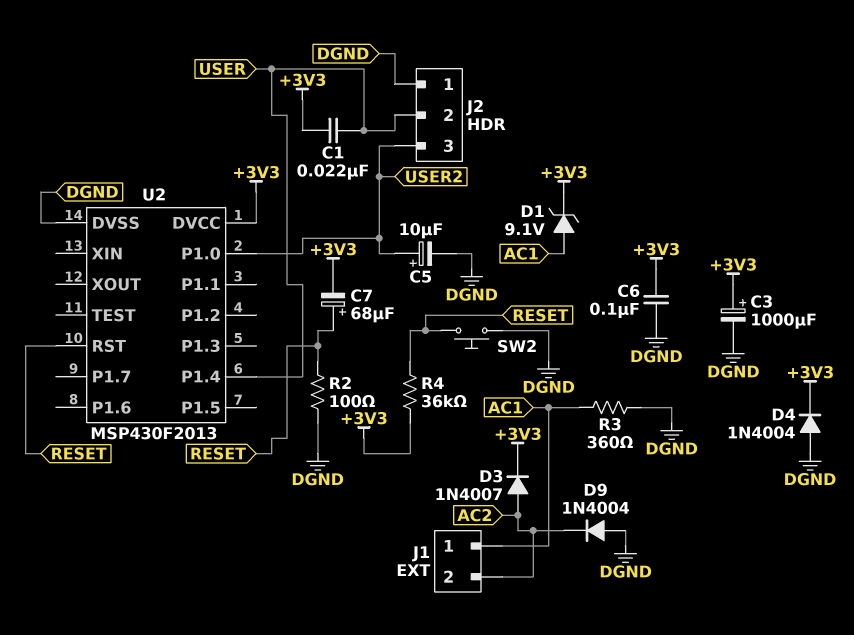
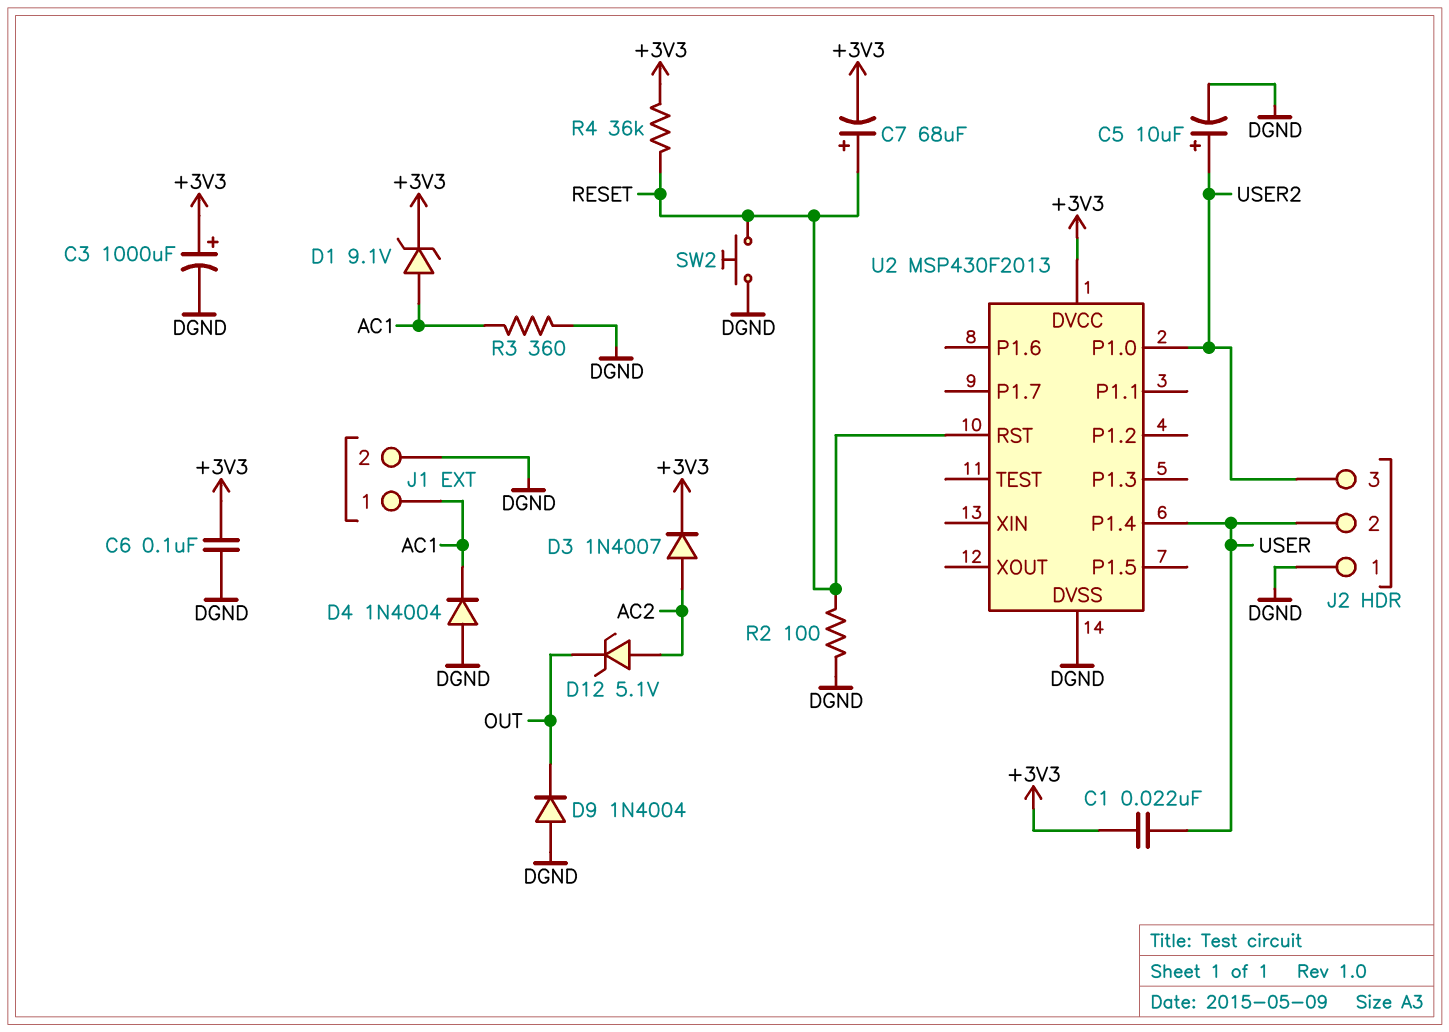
D4: diode 1N4004 (A DGND, K +3V3) -> diode 1N4004 (A DGND, K AC1)
D9: diode 1N4004 (A DGND, K AC2) -> diode 1N4004 (A DGND, K OUT)
D12: none -> zener 5.1V (A AC2, K OUT)
J1 pin 2: AC2 -> DGND

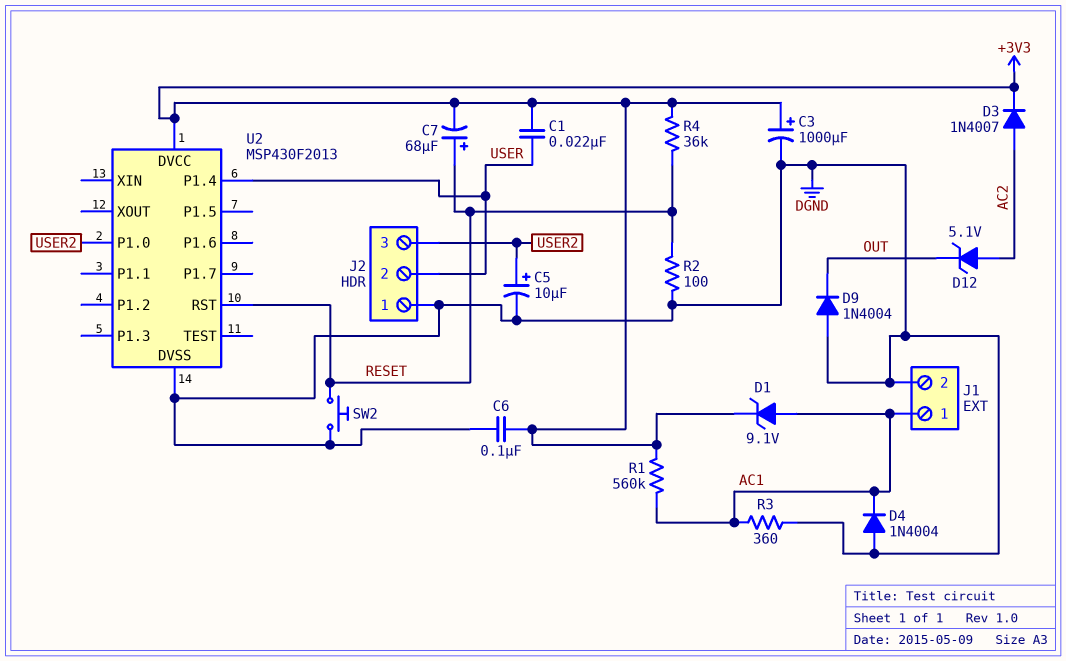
R1: none -> 560k (+3V3, AC1)

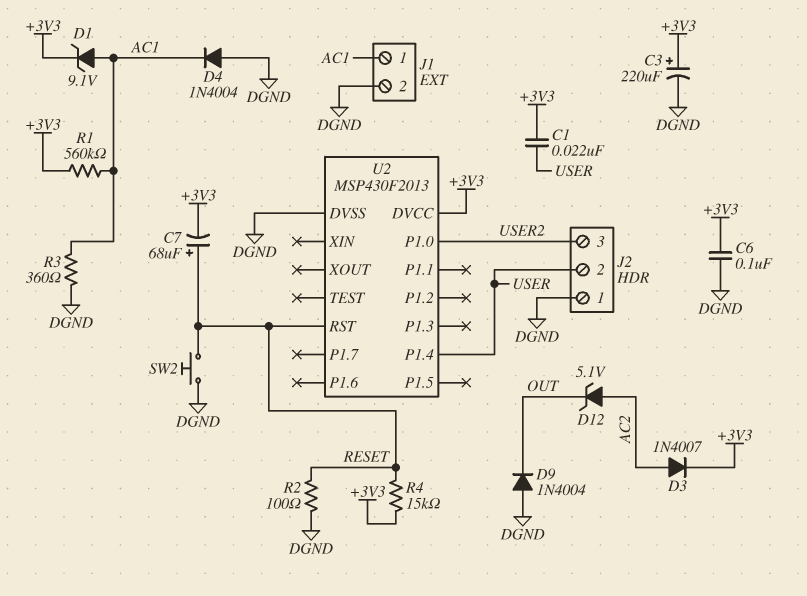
C3: 1000uF (plus +3V3, minus DGND) -> 220uF (plus +3V3, minus DGND)
C5: 10uF (plus USER2, minus DGND) -> none
R4: 36k (+3V3, RESET) -> 15k (+3V3, RESET)

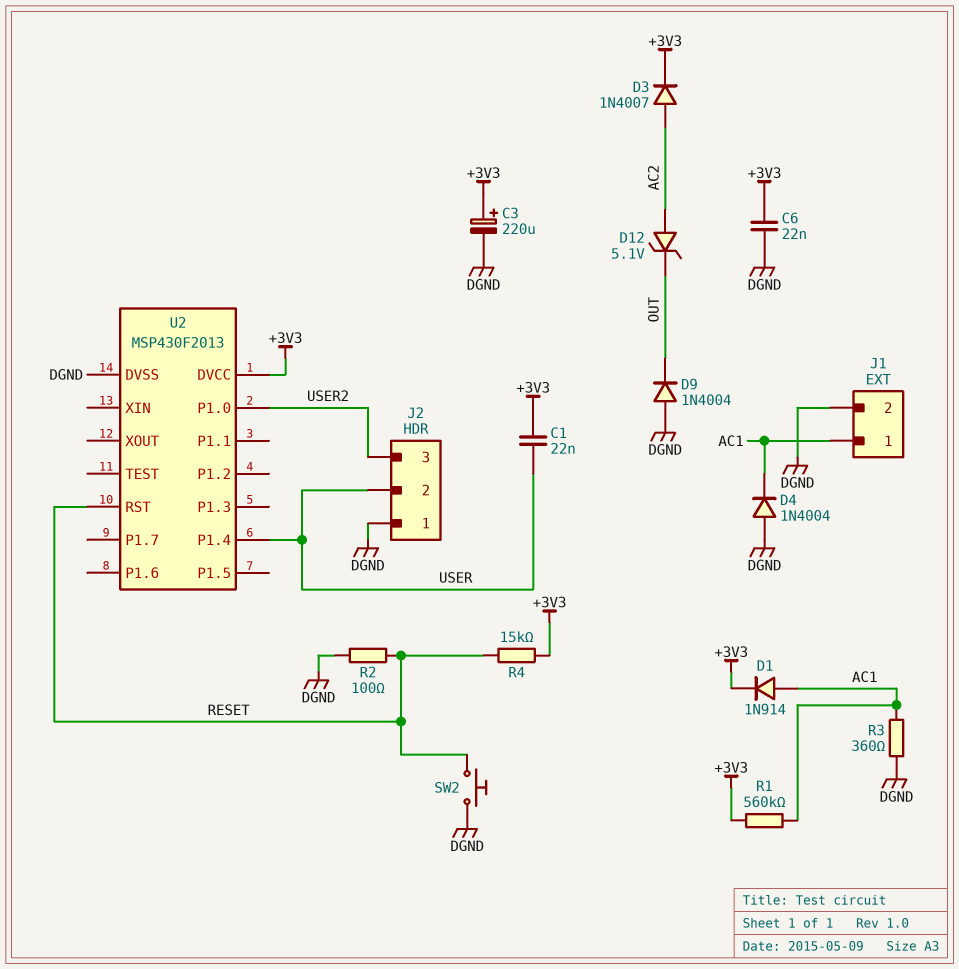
C6: 100nF (+3V3, DGND) -> 22nF (+3V3, DGND)
C7: 68uF (plus RESET, minus +3V3) -> none
D1: zener 9.1V (A AC1, K +3V3) -> diode 1N914 (A AC1, K +3V3)

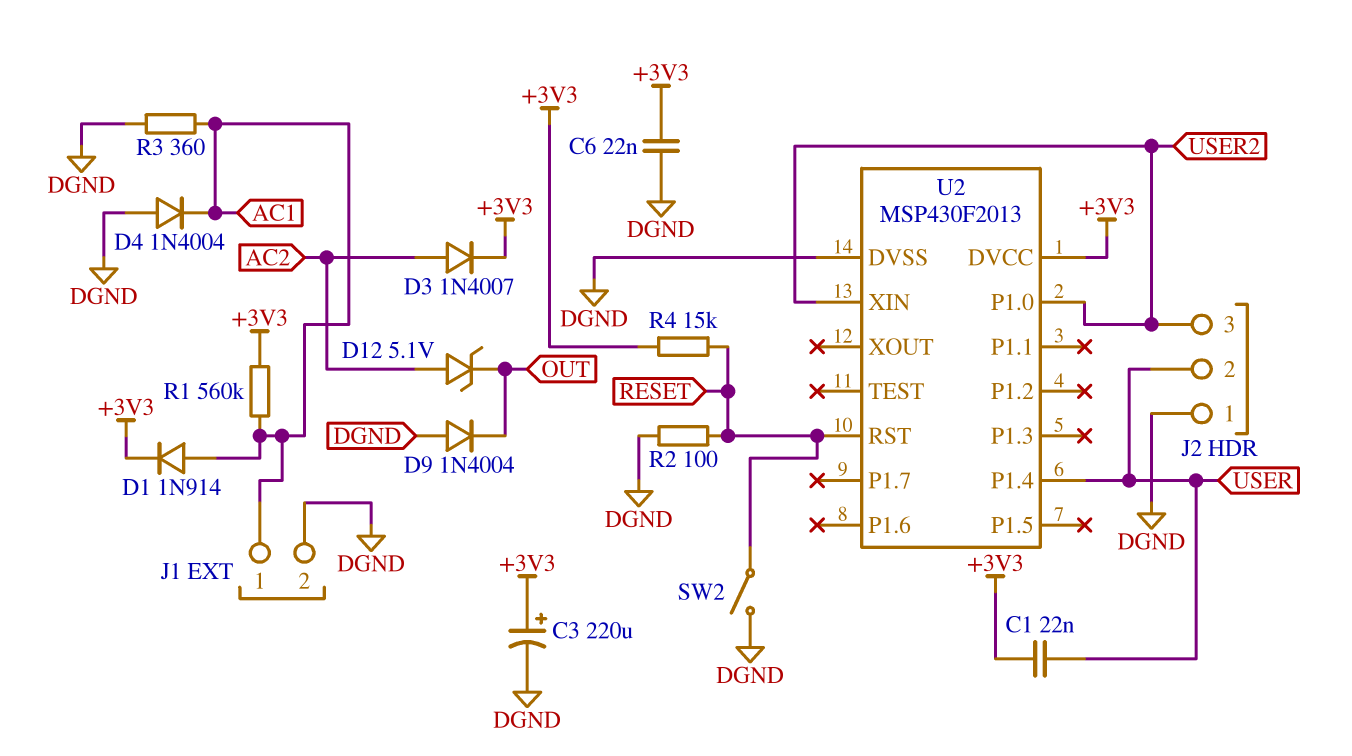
SW2: button (DGND, RESET) -> switch (DGND, RESET)
U2 pin XIN: none -> USER2

